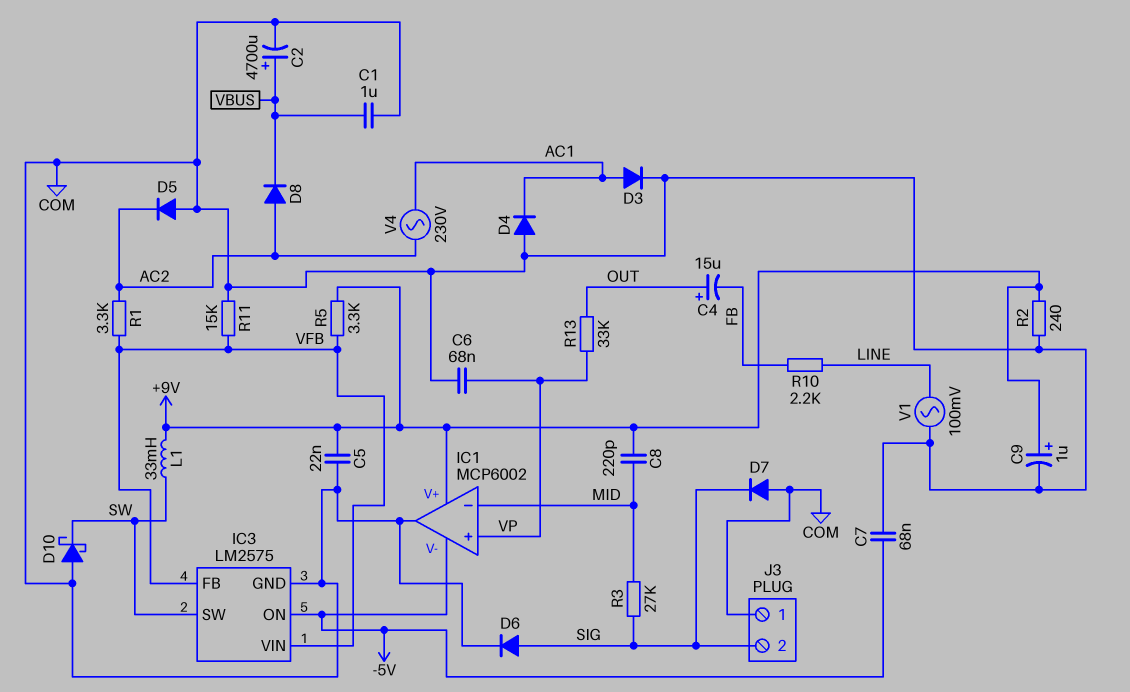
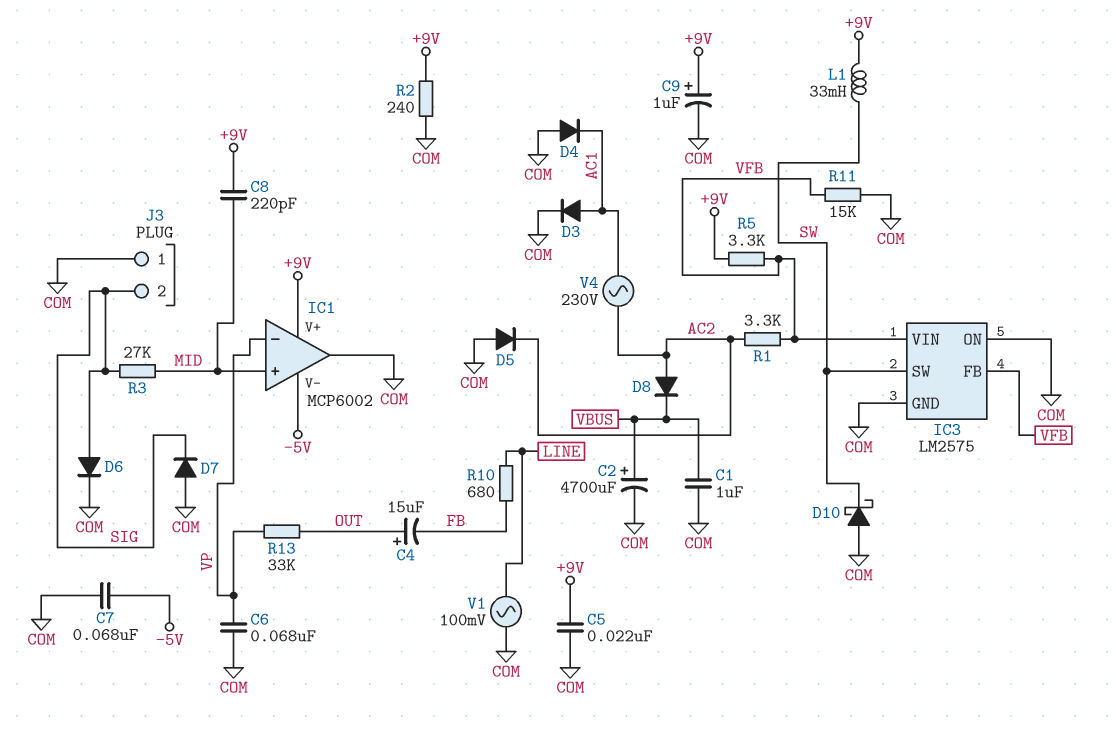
IC1 pin in+: VP -> MID
IC1 pin in-: MID -> VP
IC3 pin ON: -5V -> COM
R10: 2.2k (FB, LINE) -> 680 (FB, LINE)

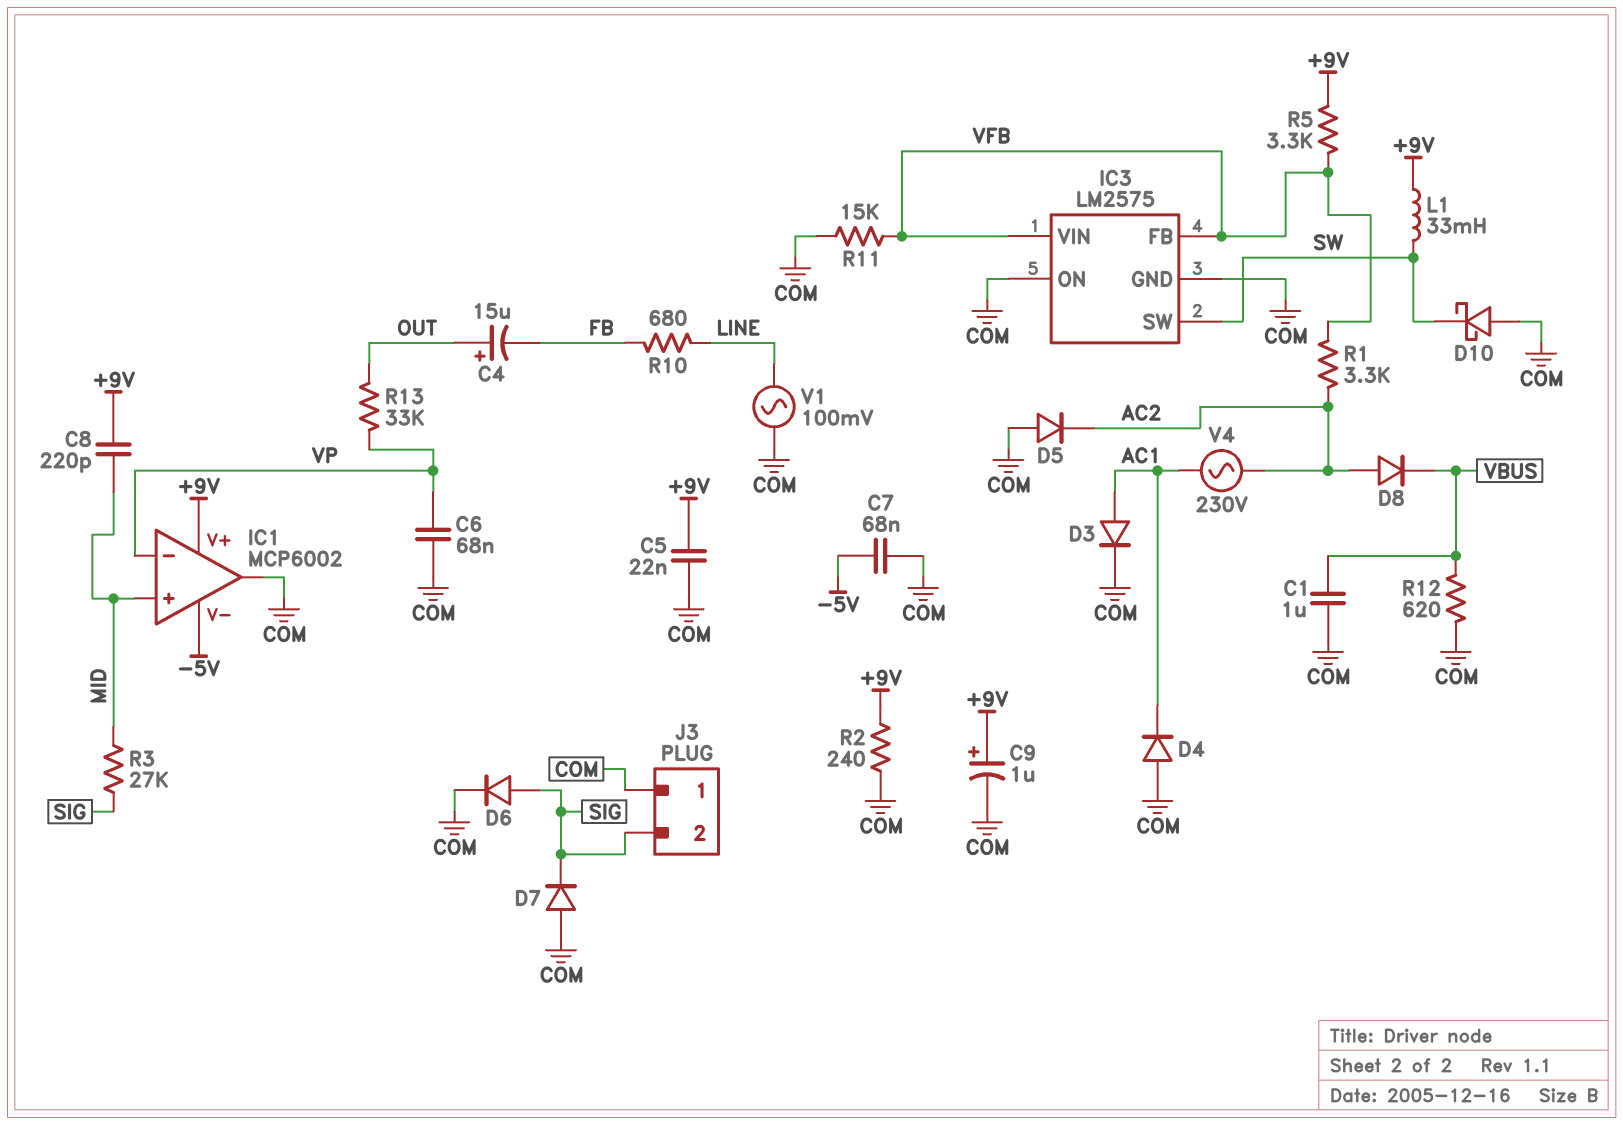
C2: 4700uF (plus VBUS, minus COM) -> none
R12: none -> 620 (COM, VBUS)

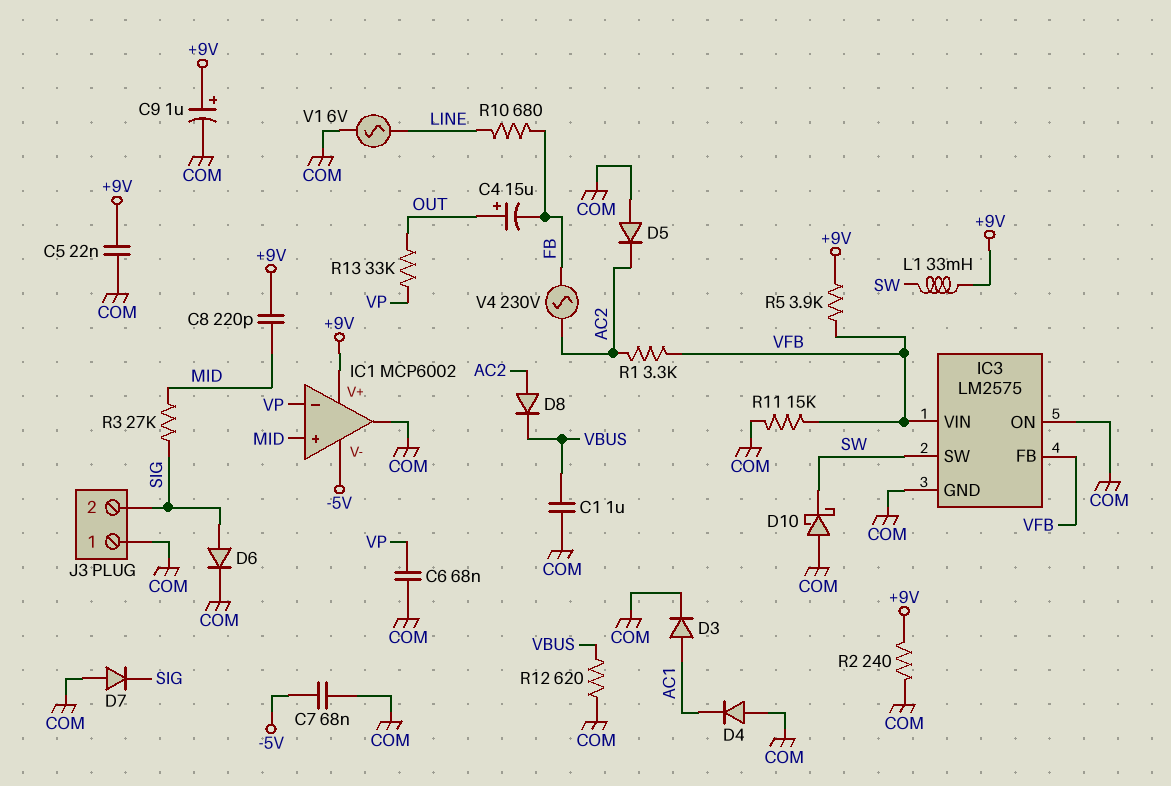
R5: 3.3k (+9V, VFB) -> 3.9k (+9V, VFB)
V1: AC 100mV (COM, LINE) -> AC 6V (COM, LINE)
V4: AC 230V (AC1, AC2) -> AC 230V (AC2, FB)

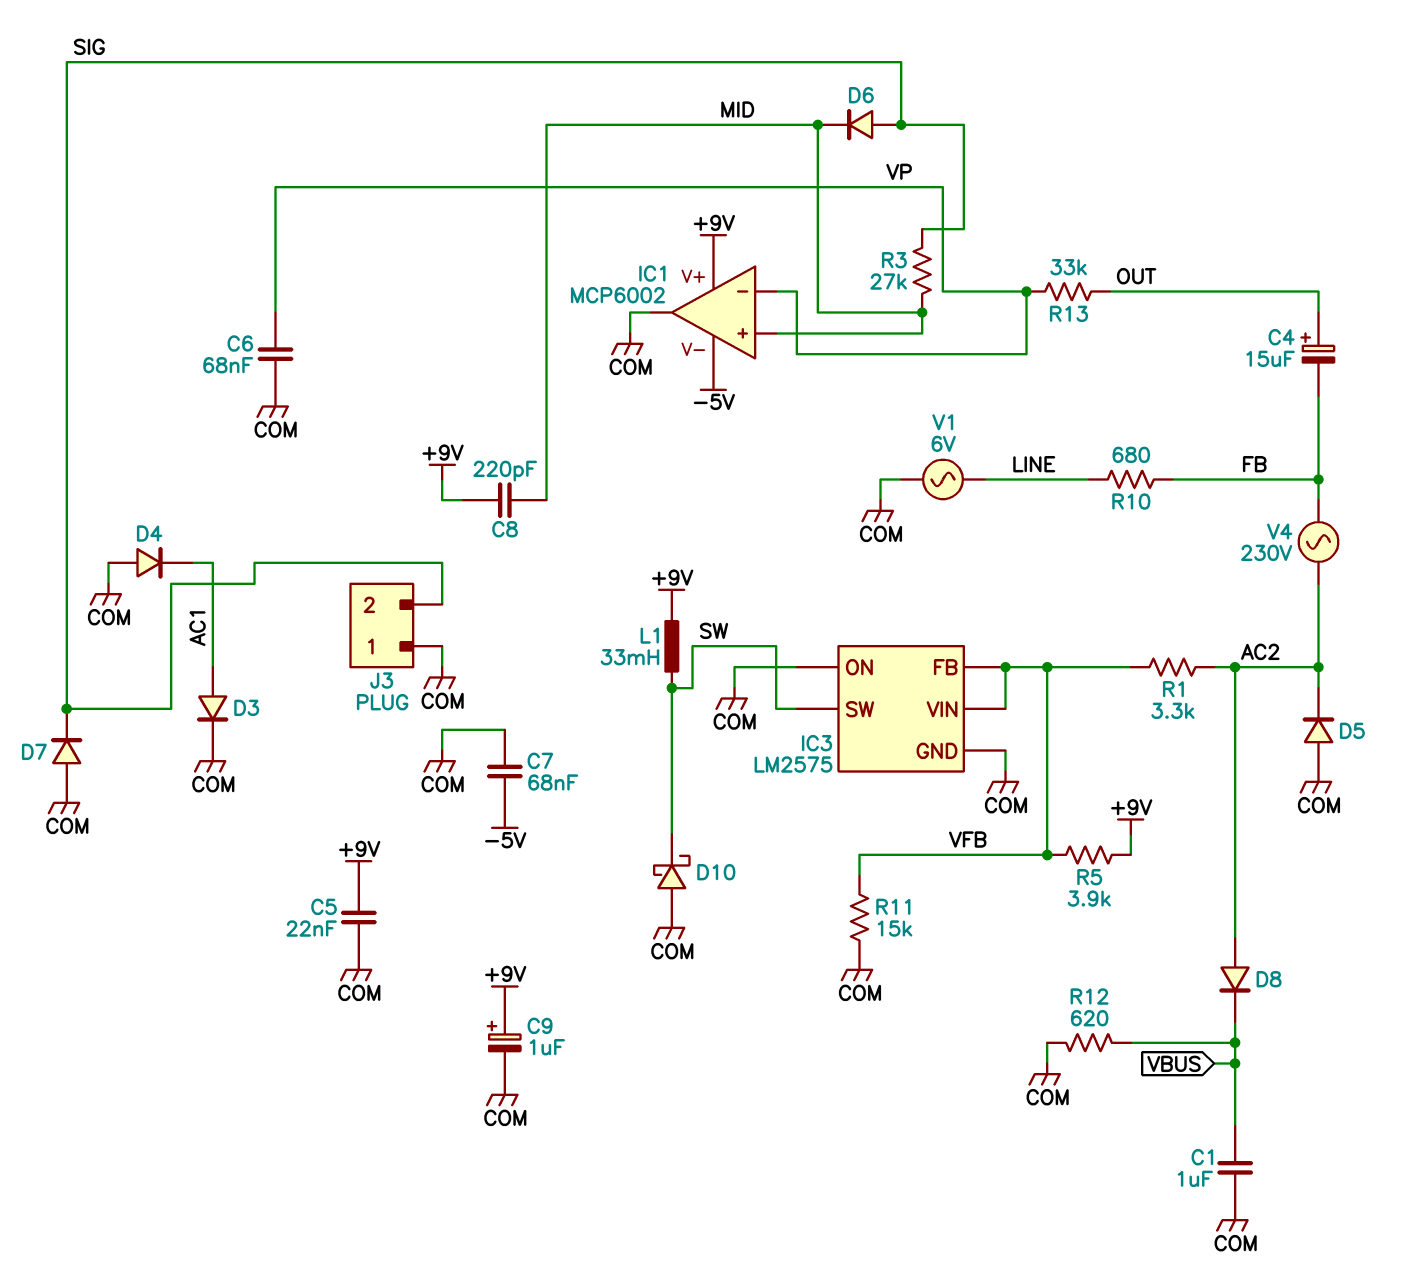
D6: diode (A SIG, K COM) -> diode (A SIG, K MID)
R2: 240 (+9V, COM) -> none

